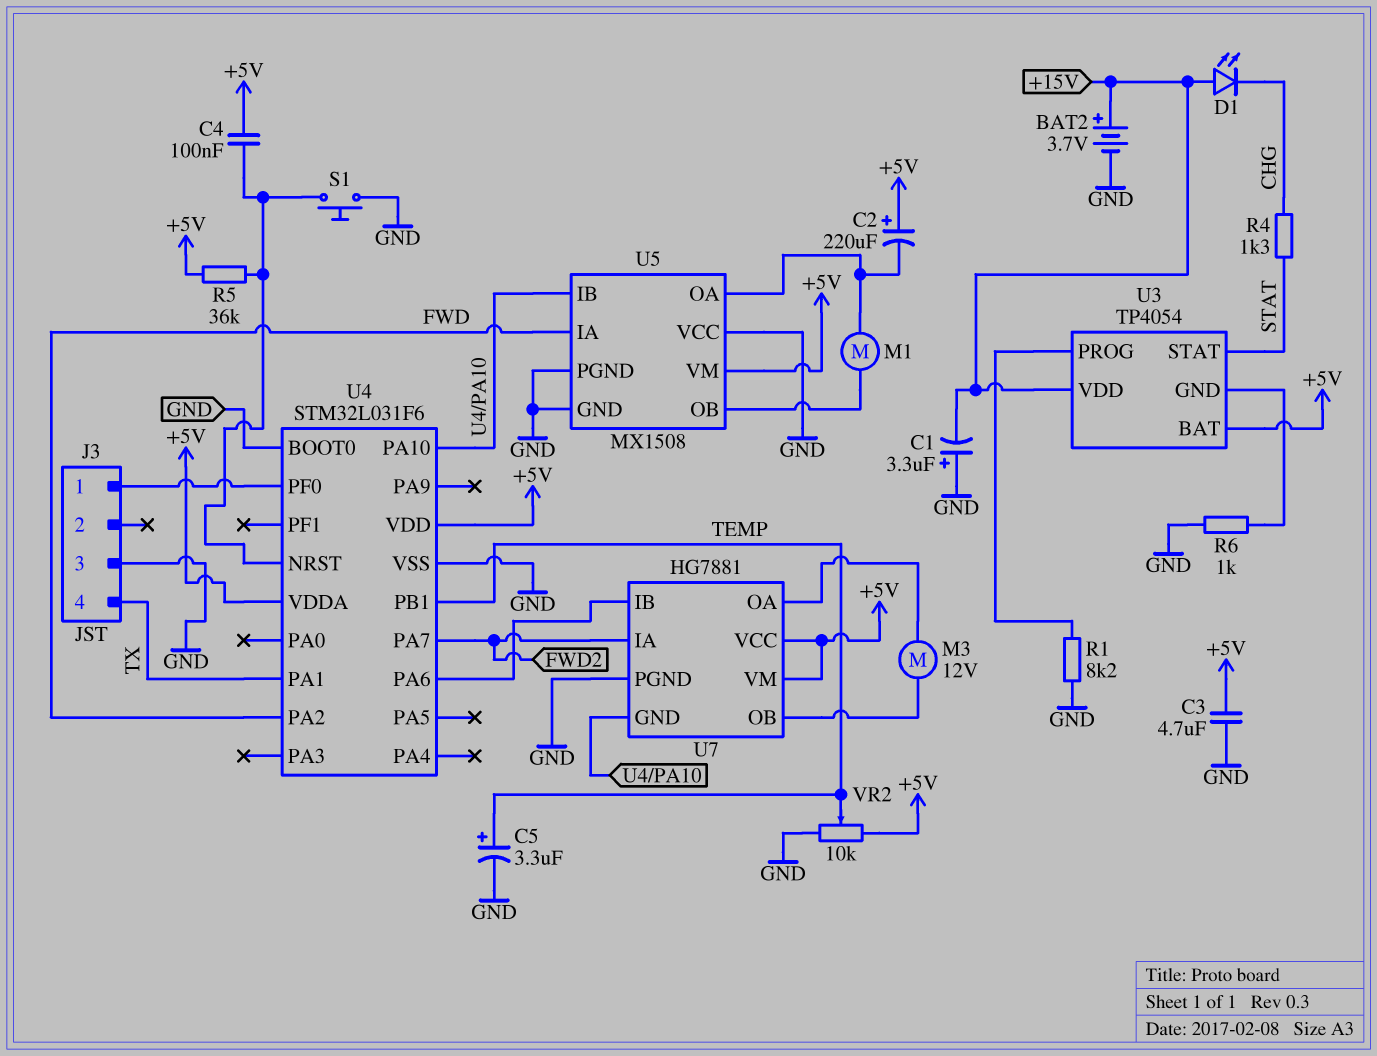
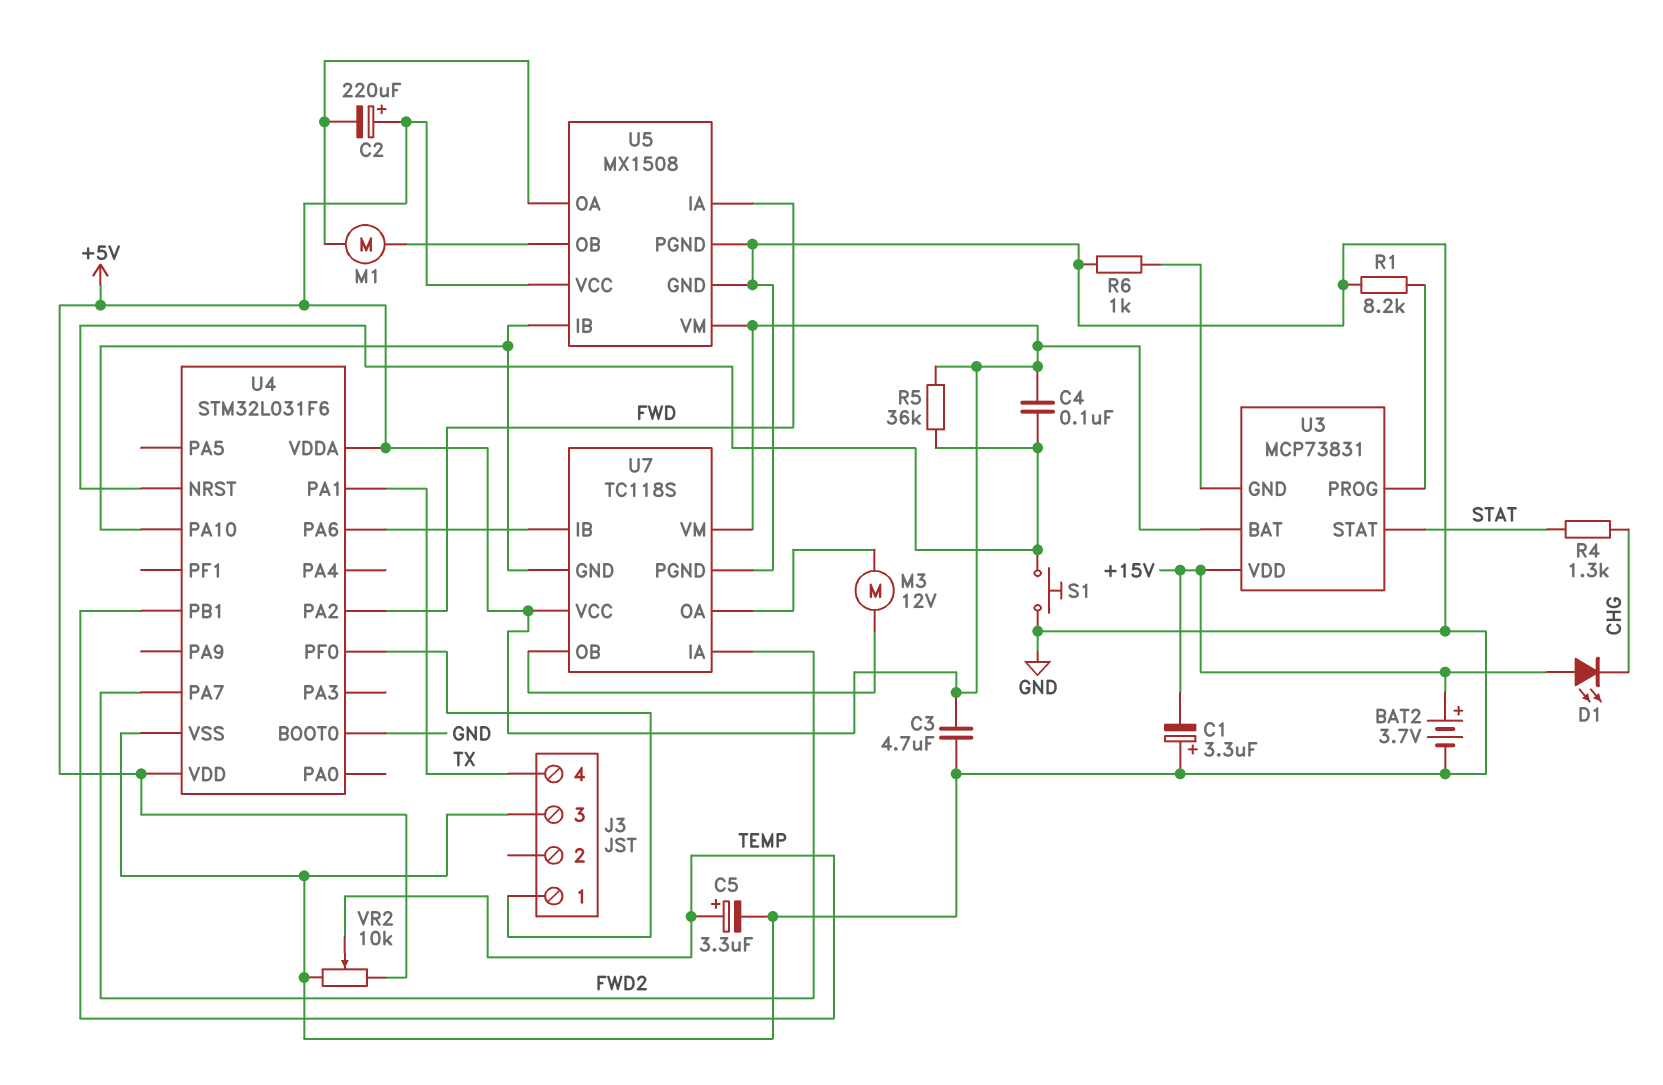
U3: TP4054 -> MCP73831
U5 pin VCC: GND -> +5V
U7: HG7881 -> TC118S

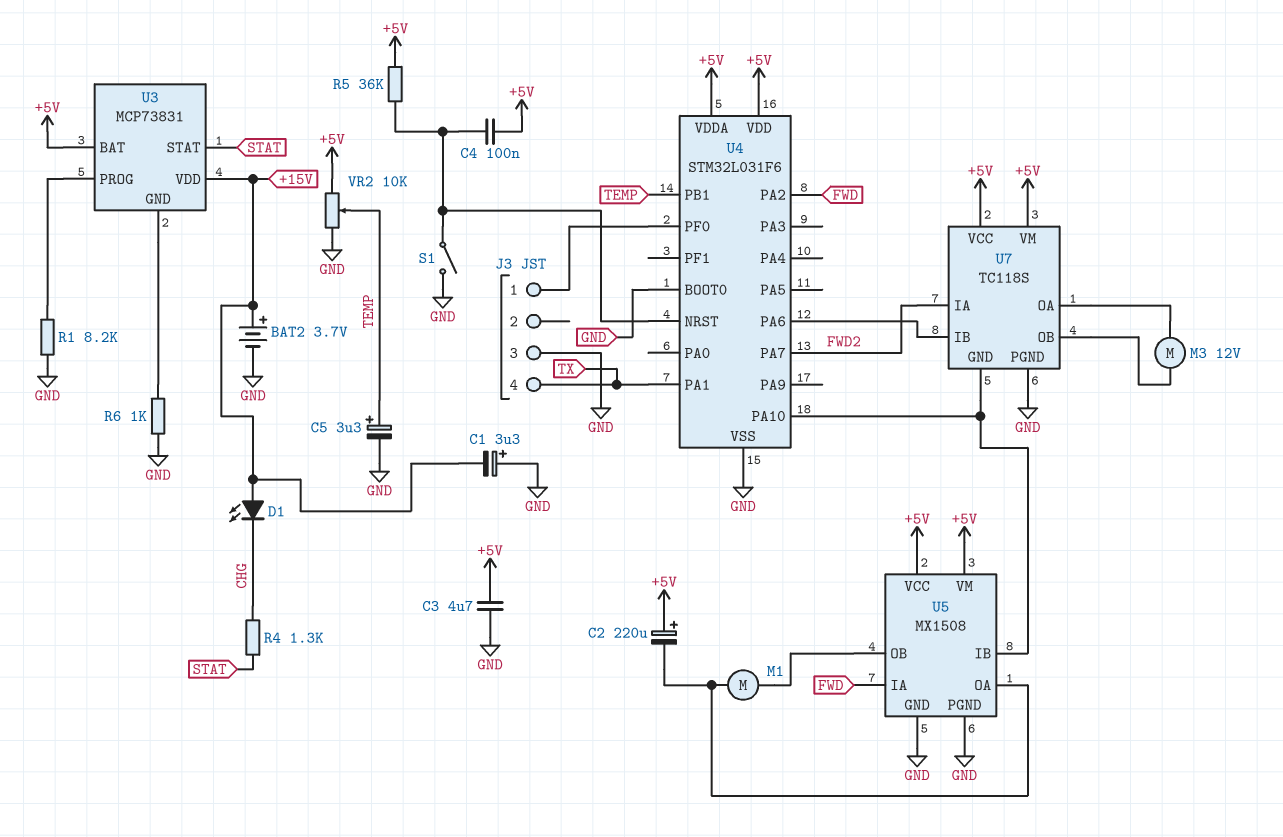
S1: button (GND, U4/NRST) -> switch (GND, U4/NRST)

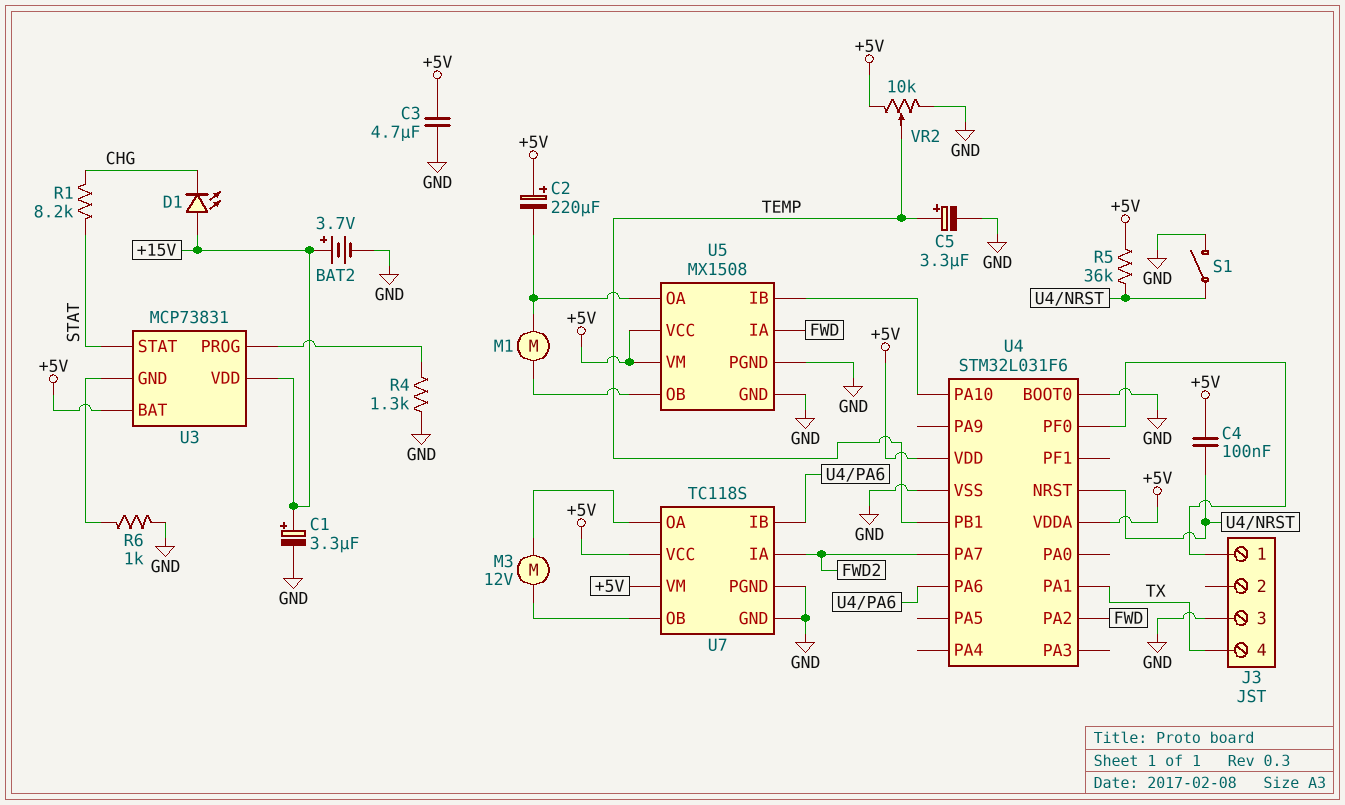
C1: 3.3uF (plus GND, minus +15V) -> 3.3uF (plus +15V, minus GND)
R1: 8.2k (GND, U3/PROG) -> 8.2k (CHG, STAT)
R4: 1.3k (CHG, STAT) -> 1.3k (GND, U3/PROG)
U7 pin GND: U4/PA10 -> GND

